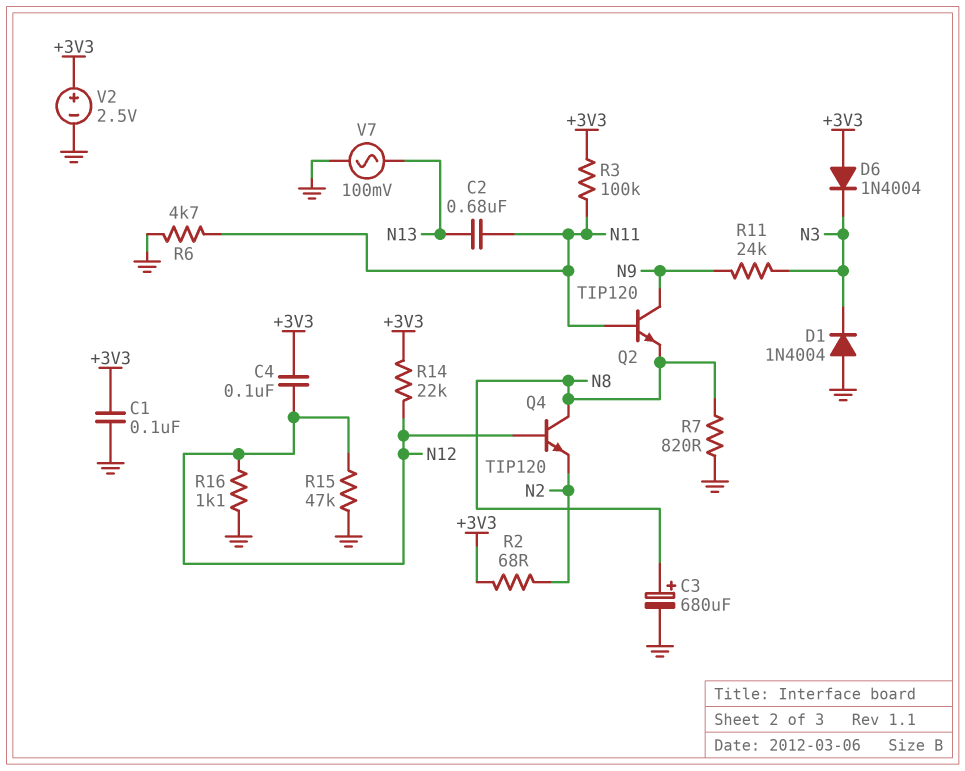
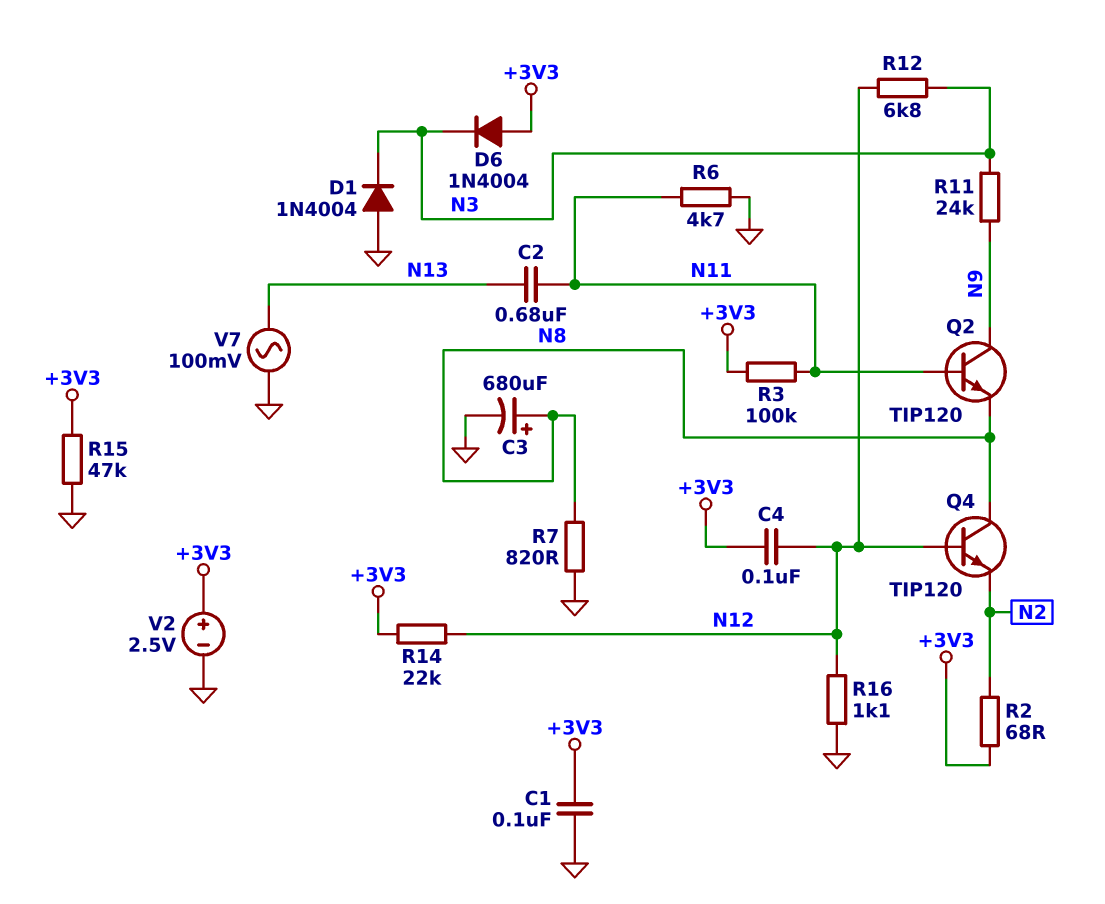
R12: none -> 6.8k (N3, N12)
R15: 47k (GND, N12) -> 47k (+3V3, GND)

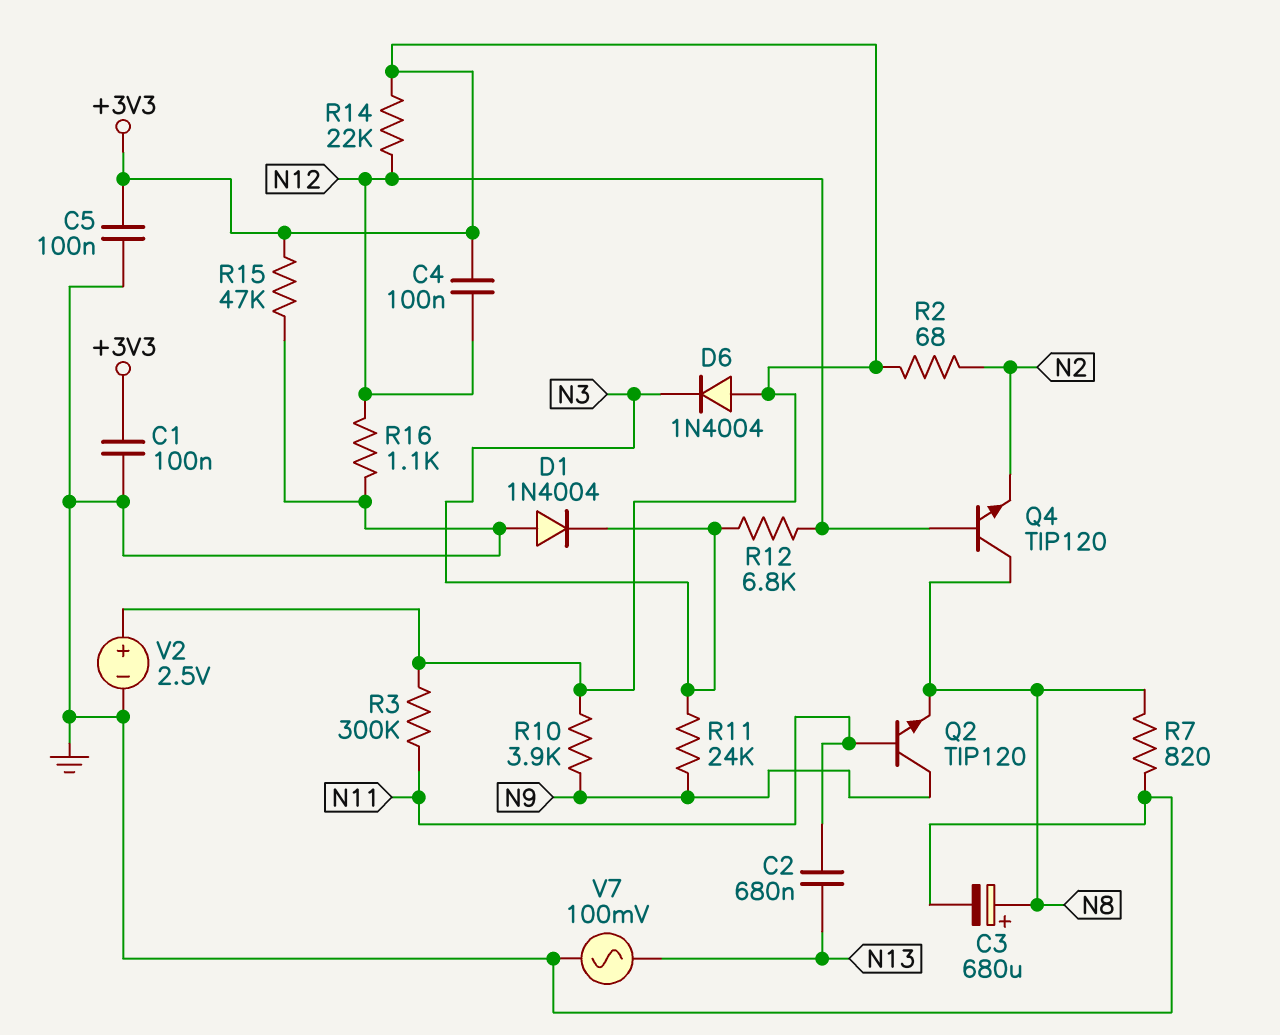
C5: none -> 100nF (+3V3, GND)
R3: 100k (+3V3, N11) -> 300k (+3V3, N11)
R6: 4.7k (GND, N11) -> none
R10: none -> 3.9k (+3V3, N9)

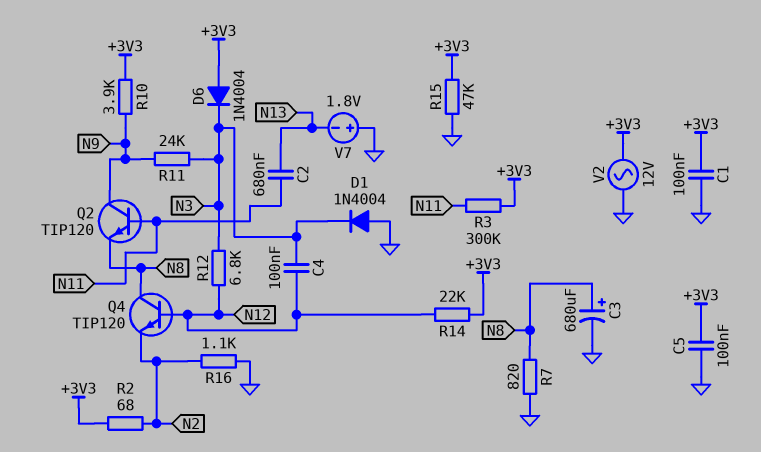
C4: 100nF (+3V3, N12) -> 100nF (N3, N12)
R16: 1.1k (GND, N12) -> 1.1k (GND, N2)
V2: 2.5V (plus +3V3, minus GND) -> AC 12V (+3V3, GND)
V7: AC 100mV (GND, N13) -> 1.8V (plus GND, minus N13)

